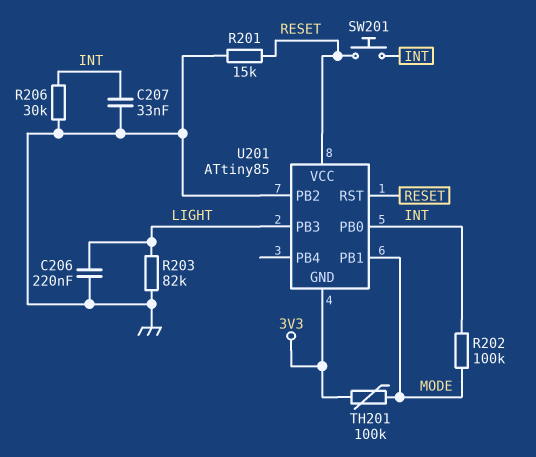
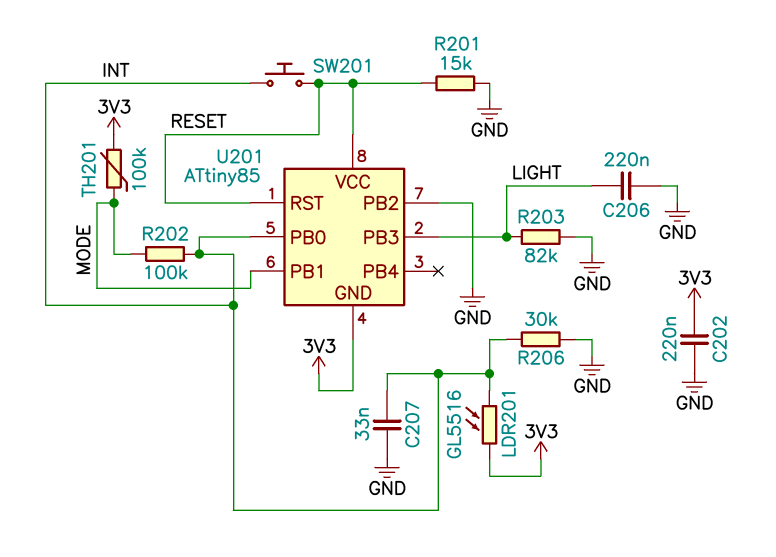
C202: none -> 220nF (3V3, GND)
LDR201: none -> GL5516 (3V3, INT)

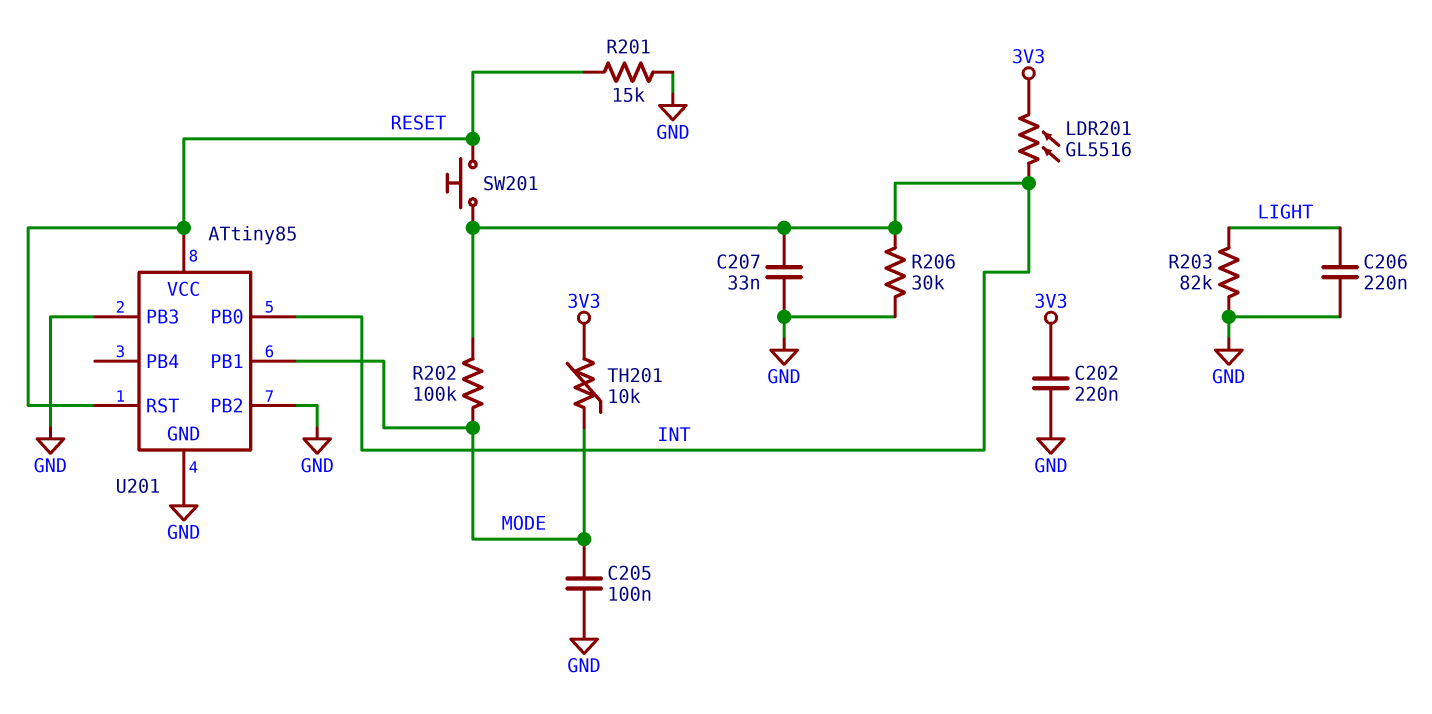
C205: none -> 100nF (GND, MODE)
TH201: 100k (3V3, MODE) -> 10k (3V3, MODE)
U201 pin GND: 3V3 -> GND
U201 pin PB3: LIGHT -> GND

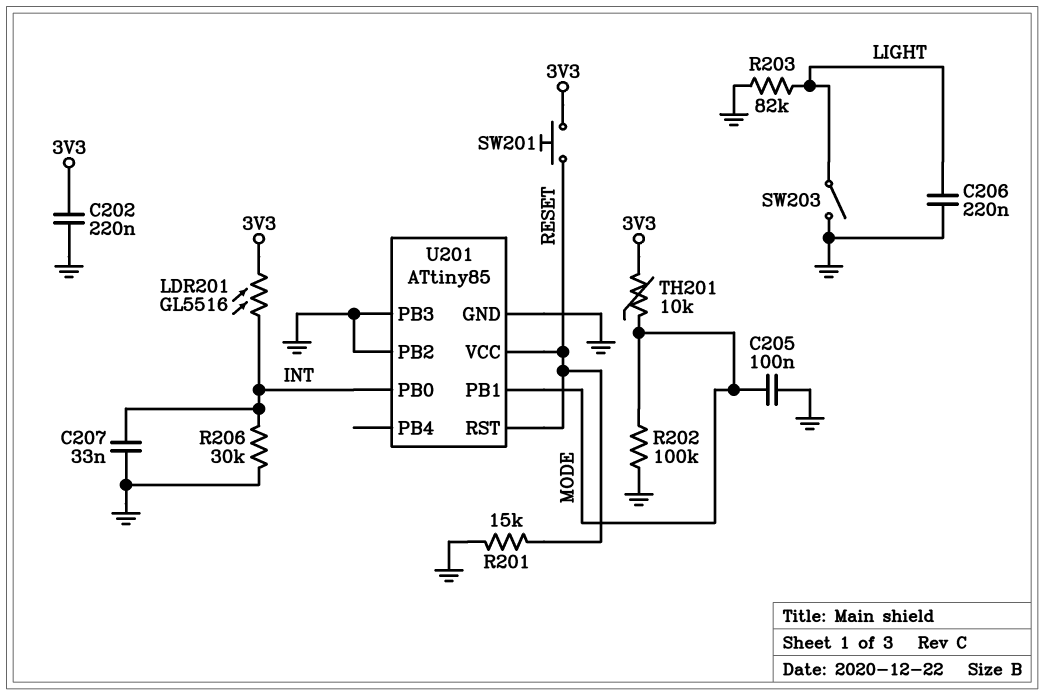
R202: 100k (INT, MODE) -> 100k (GND, MODE)
SW201: button (INT, RESET) -> button (3V3, RESET)
SW203: none -> switch (GND, LIGHT)

